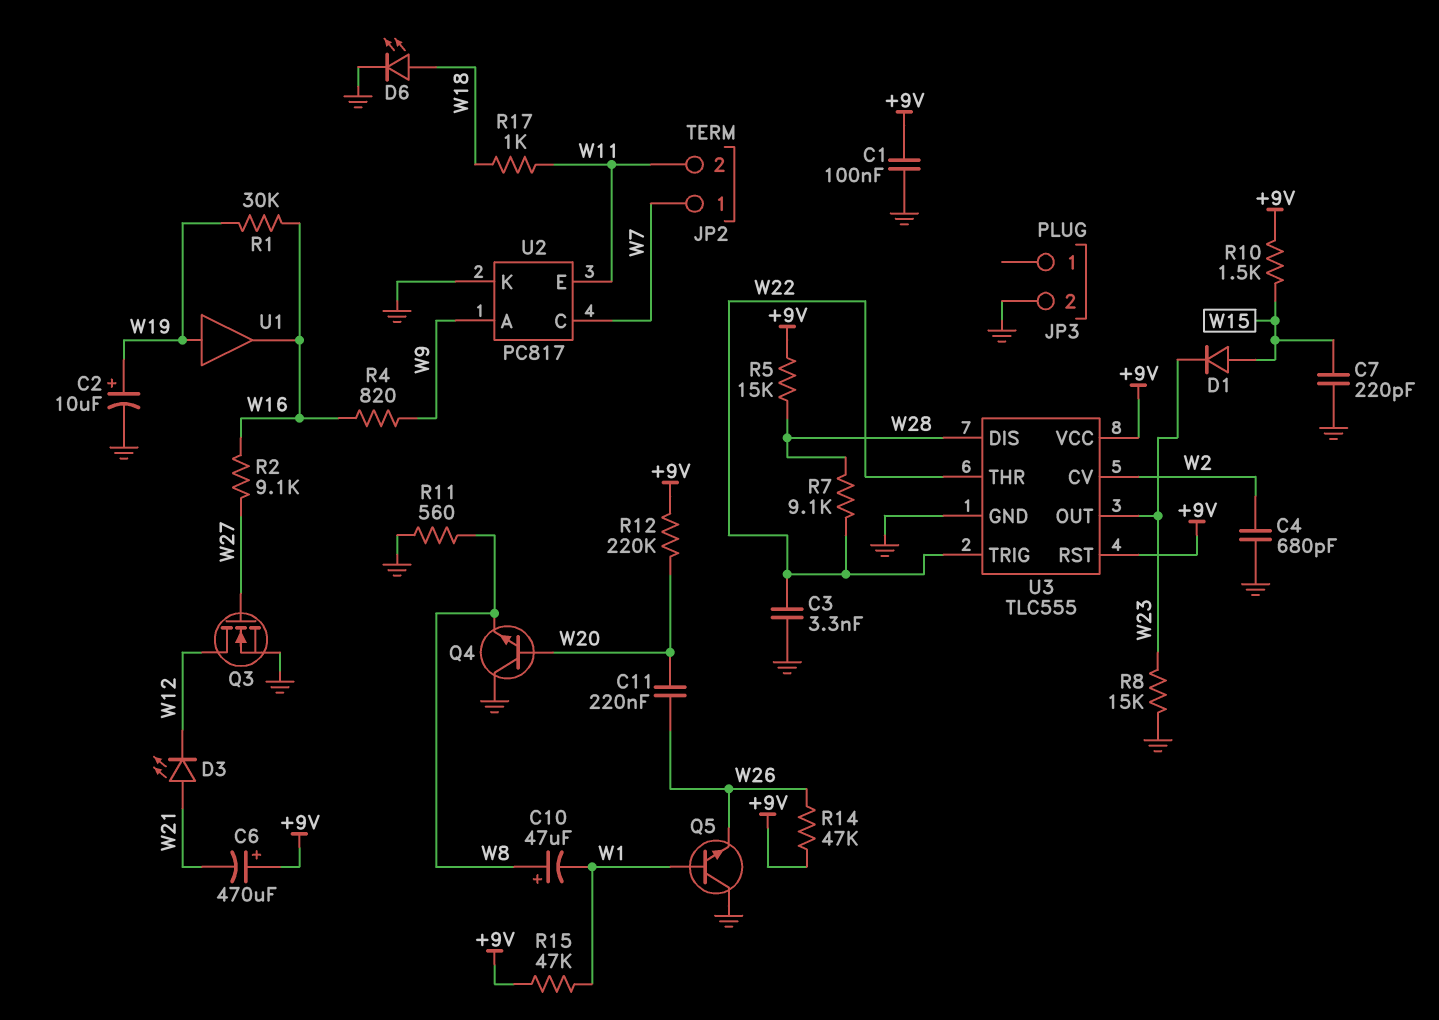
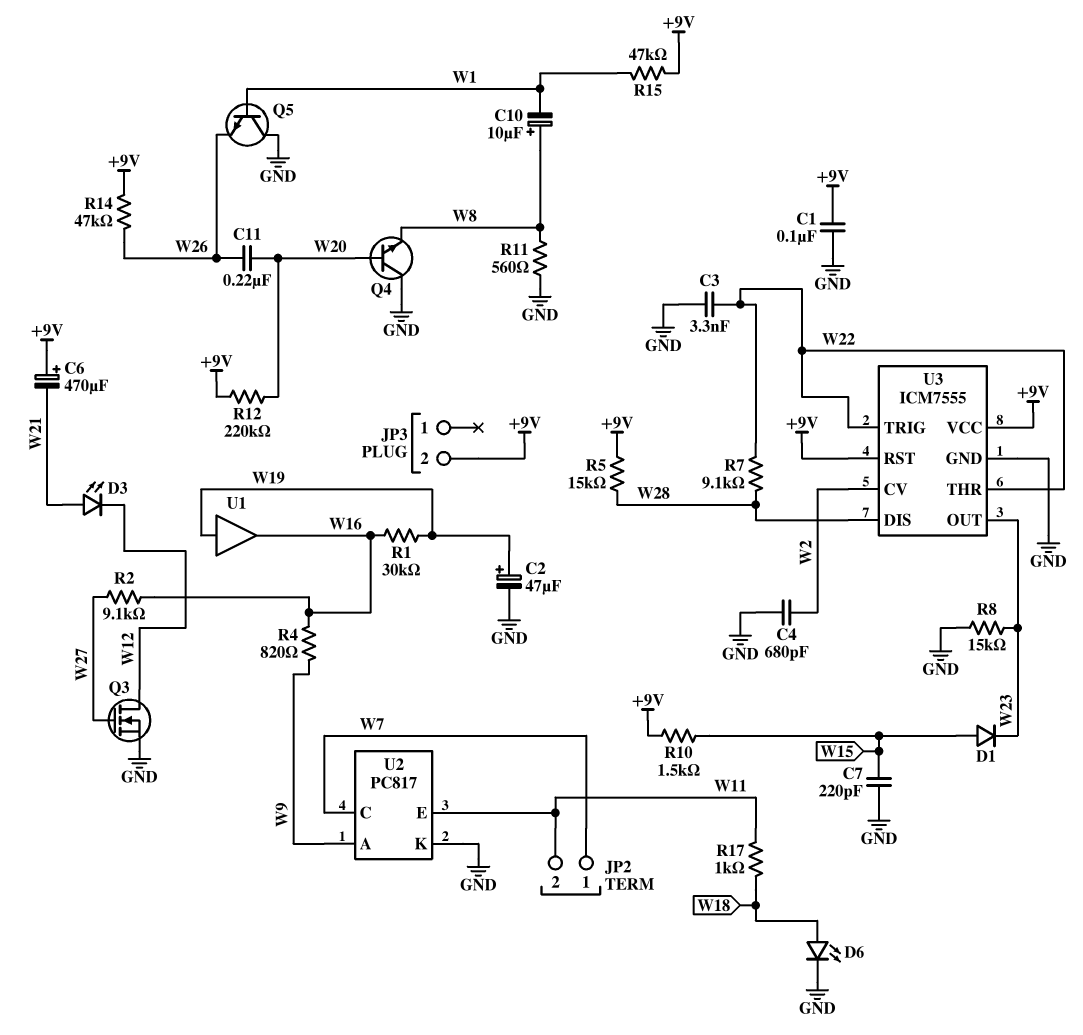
C2: 10uF (plus W19, minus GND) -> 47uF (plus W19, minus GND)
C10: 47uF (plus W8, minus W1) -> 10uF (plus W8, minus W1)
JP3 pin 2: GND -> +9V
U3: TLC555 -> ICM7555

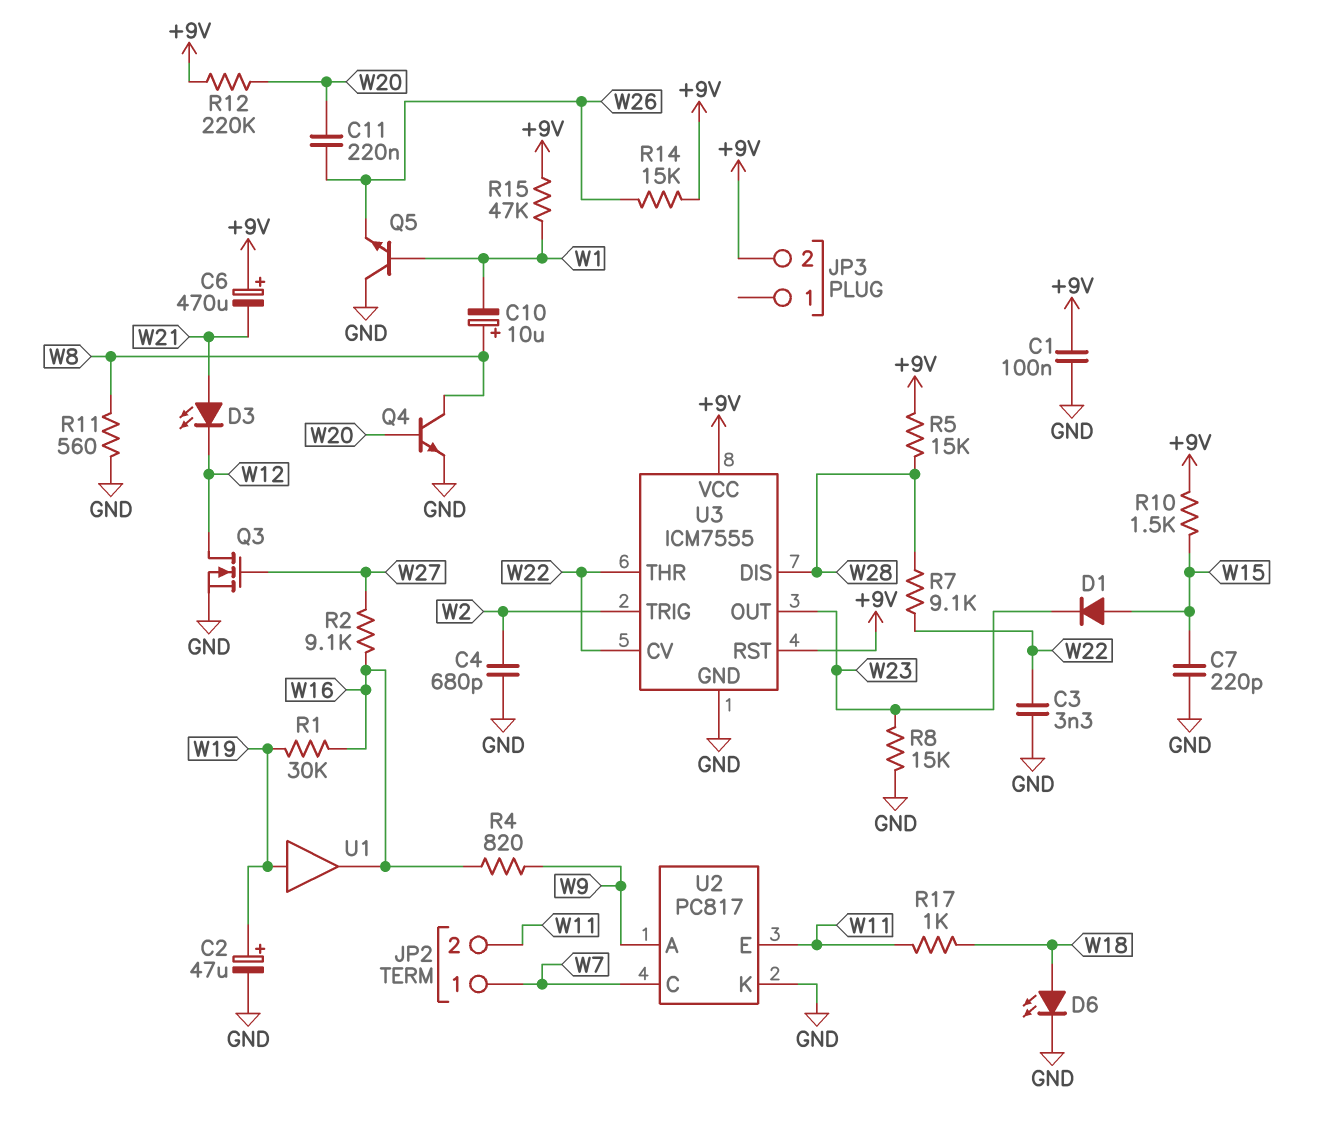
Q4: NPN (B W20, C GND, E W8) -> NPN (B W20, C W8, E GND)
R14: 47k (+9V, W26) -> 15k (+9V, W26)
U3 pin CV: W2 -> W22
U3 pin TRIG: W22 -> W2

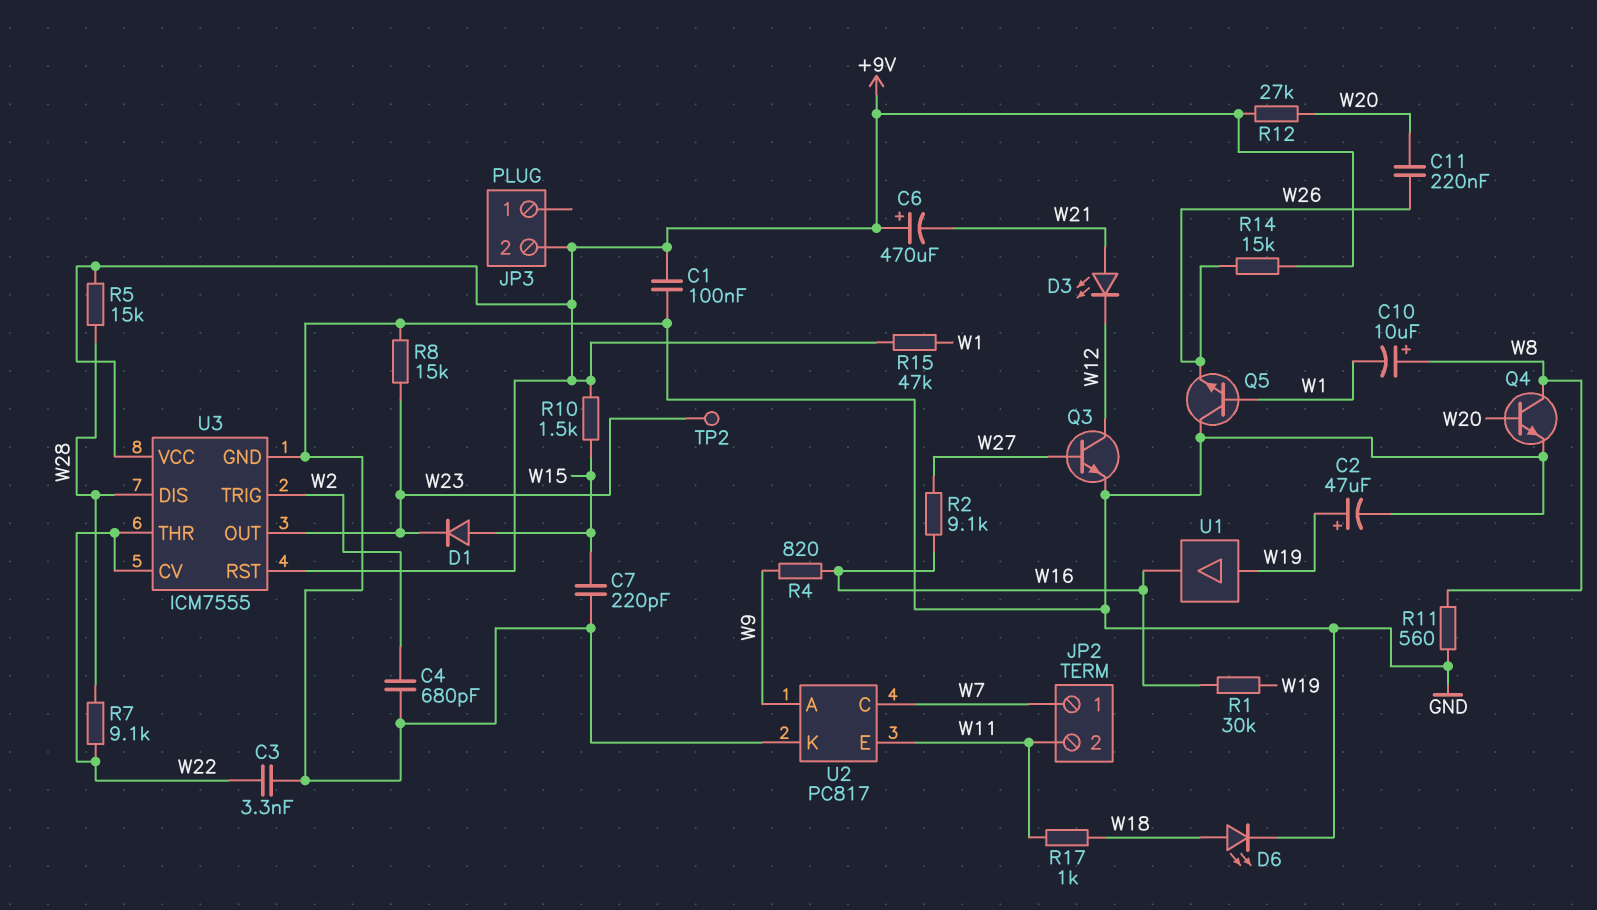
Q3: NMOS (G W27, D W12, S GND) -> NPN (B W27, C W12, E GND)
R12: 220k (+9V, W20) -> 27k (+9V, W20)
TP2: none -> test point (W23)

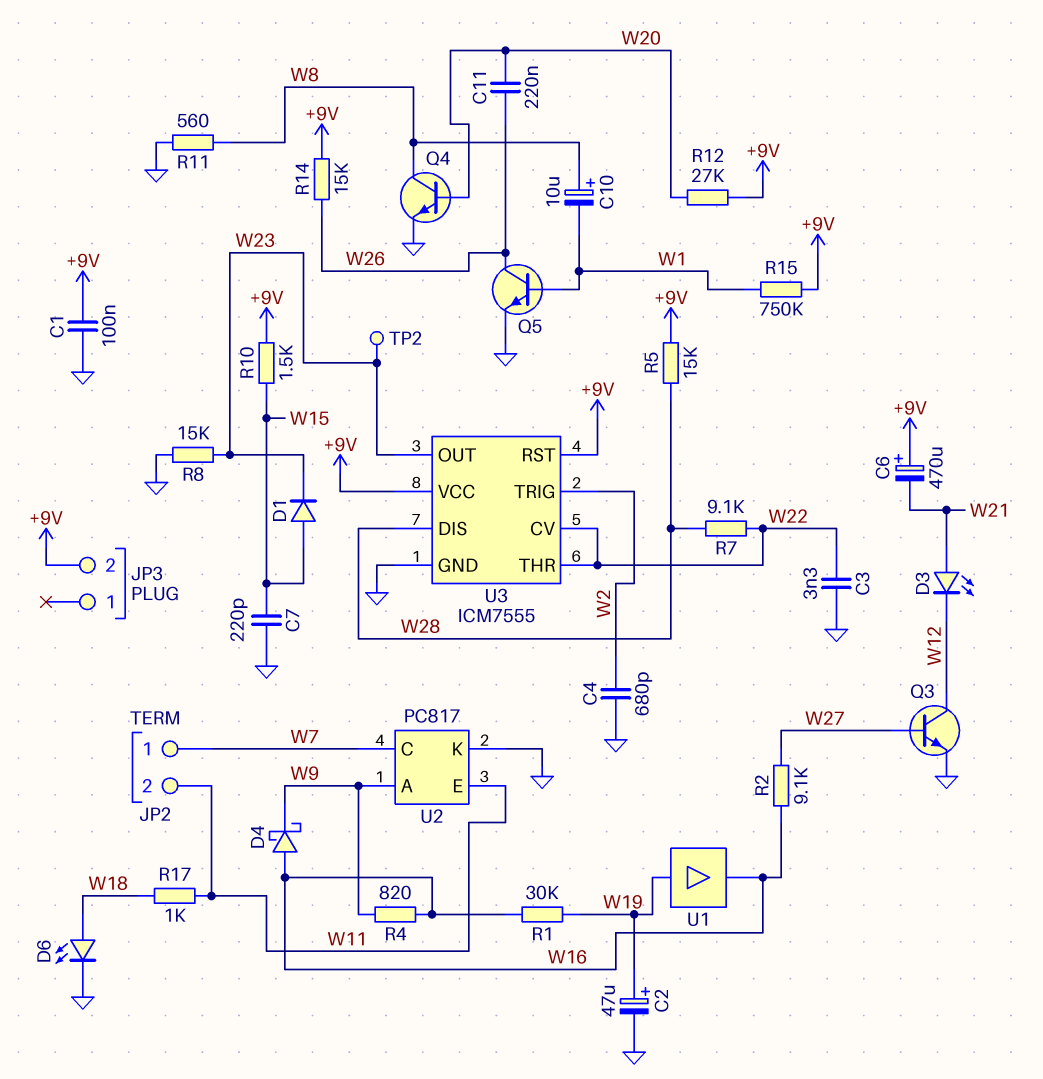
D4: none -> schottky (A W16, K W9)
Q5: NPN (B W1, C GND, E W26) -> NPN (B W1, C W26, E GND)
R15: 47k (+9V, W1) -> 750k (+9V, W1)

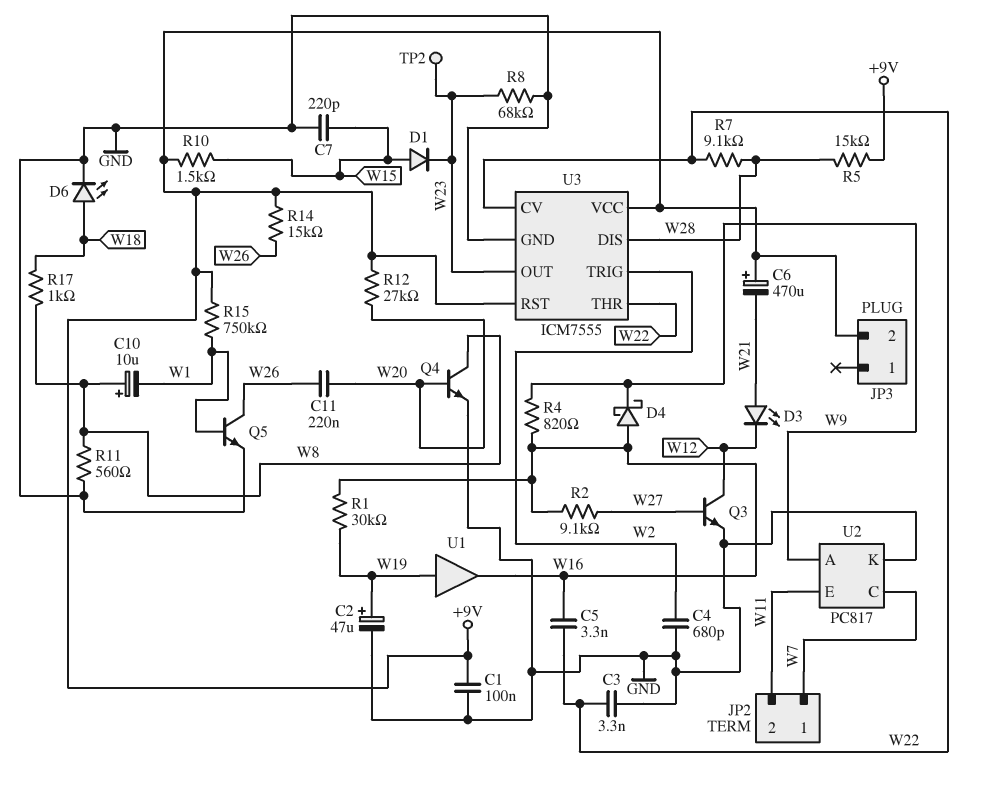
C5: none -> 3.3nF (W16, W22)
R8: 15k (GND, W23) -> 68k (GND, W23)
R17: 1k (W11, W18) -> 1k (W8, W18)

